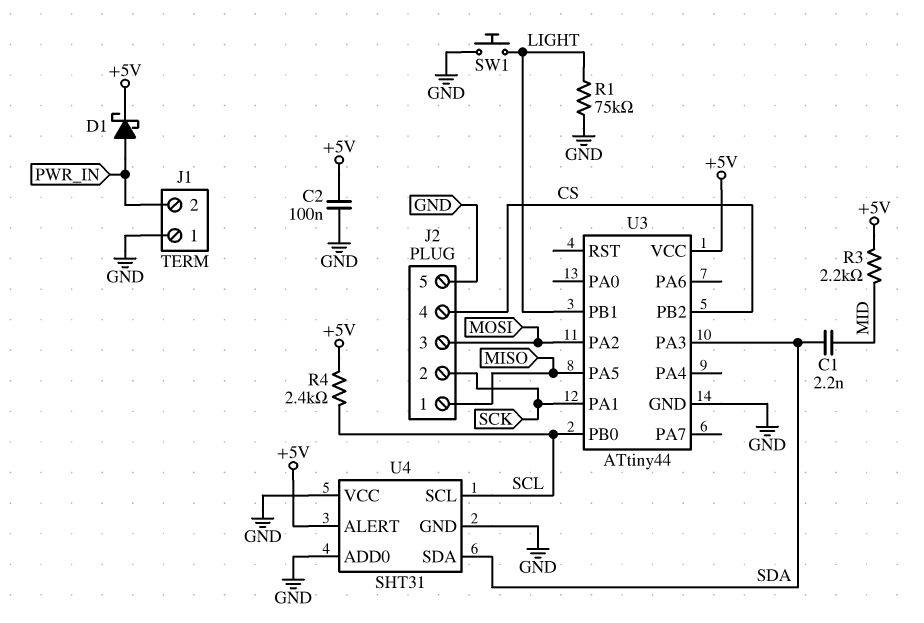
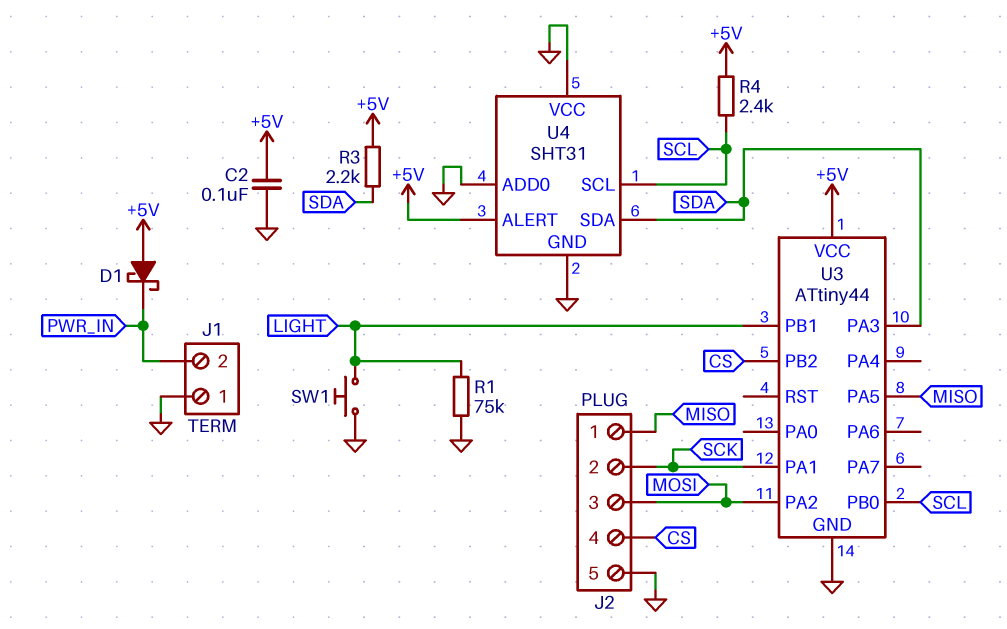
C1: 2.2nF (MID, SDA) -> none
D1: schottky (A PWR_IN, K +5V) -> schottky (A +5V, K PWR_IN)
R3: 2.2k (+5V, MID) -> 2.2k (+5V, SDA)

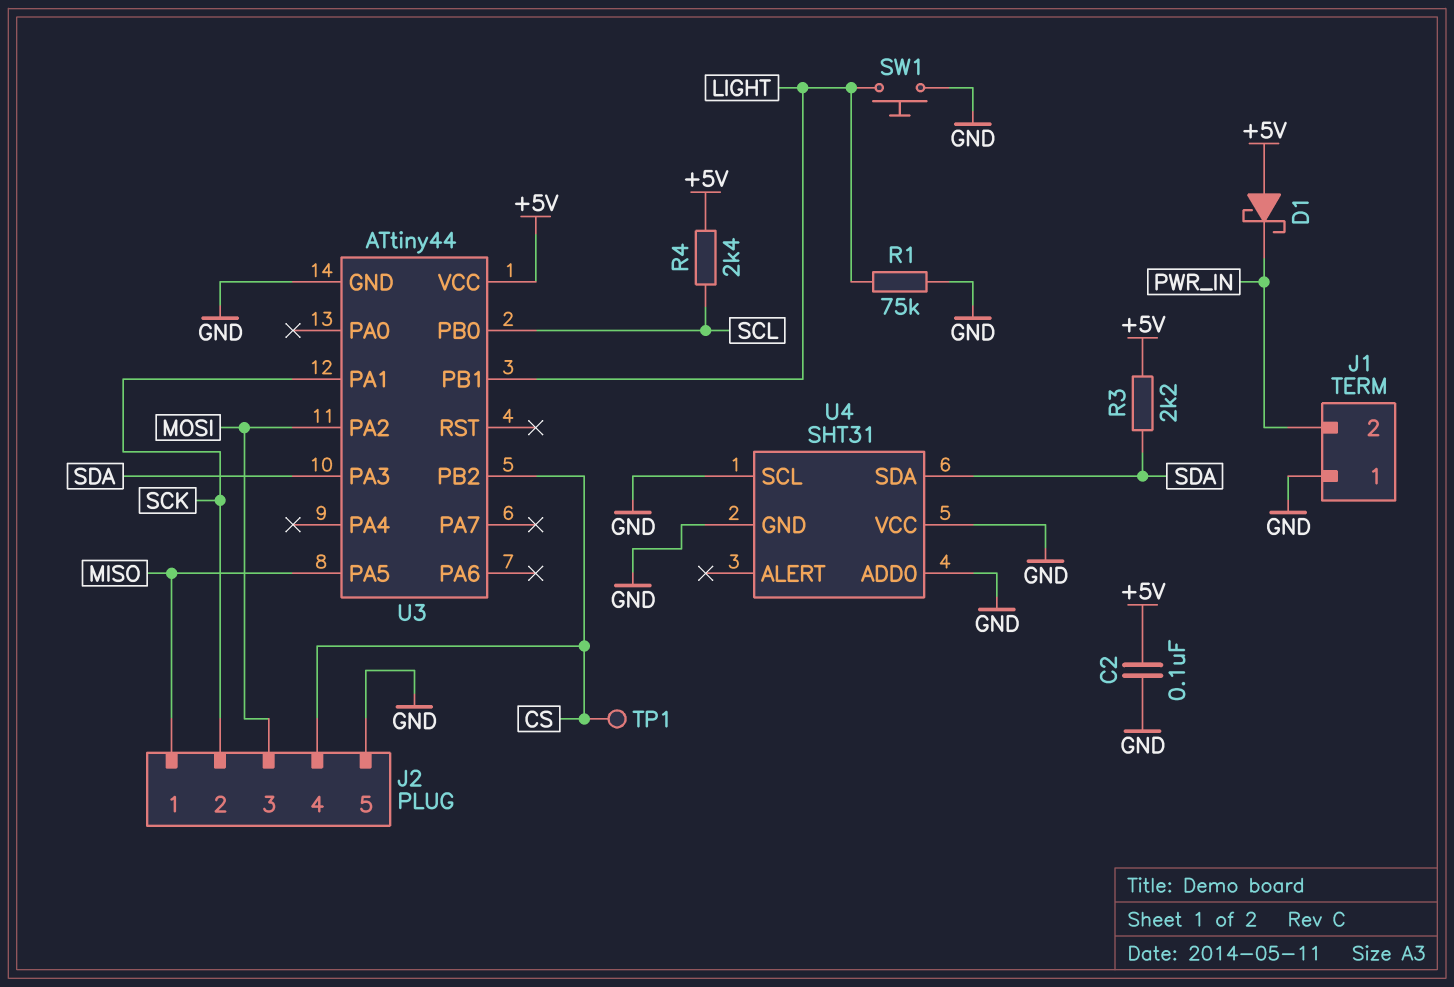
TP1: none -> test point (CS)
U4 pin ALERT: +5V -> none
U4 pin SCL: SCL -> GND

